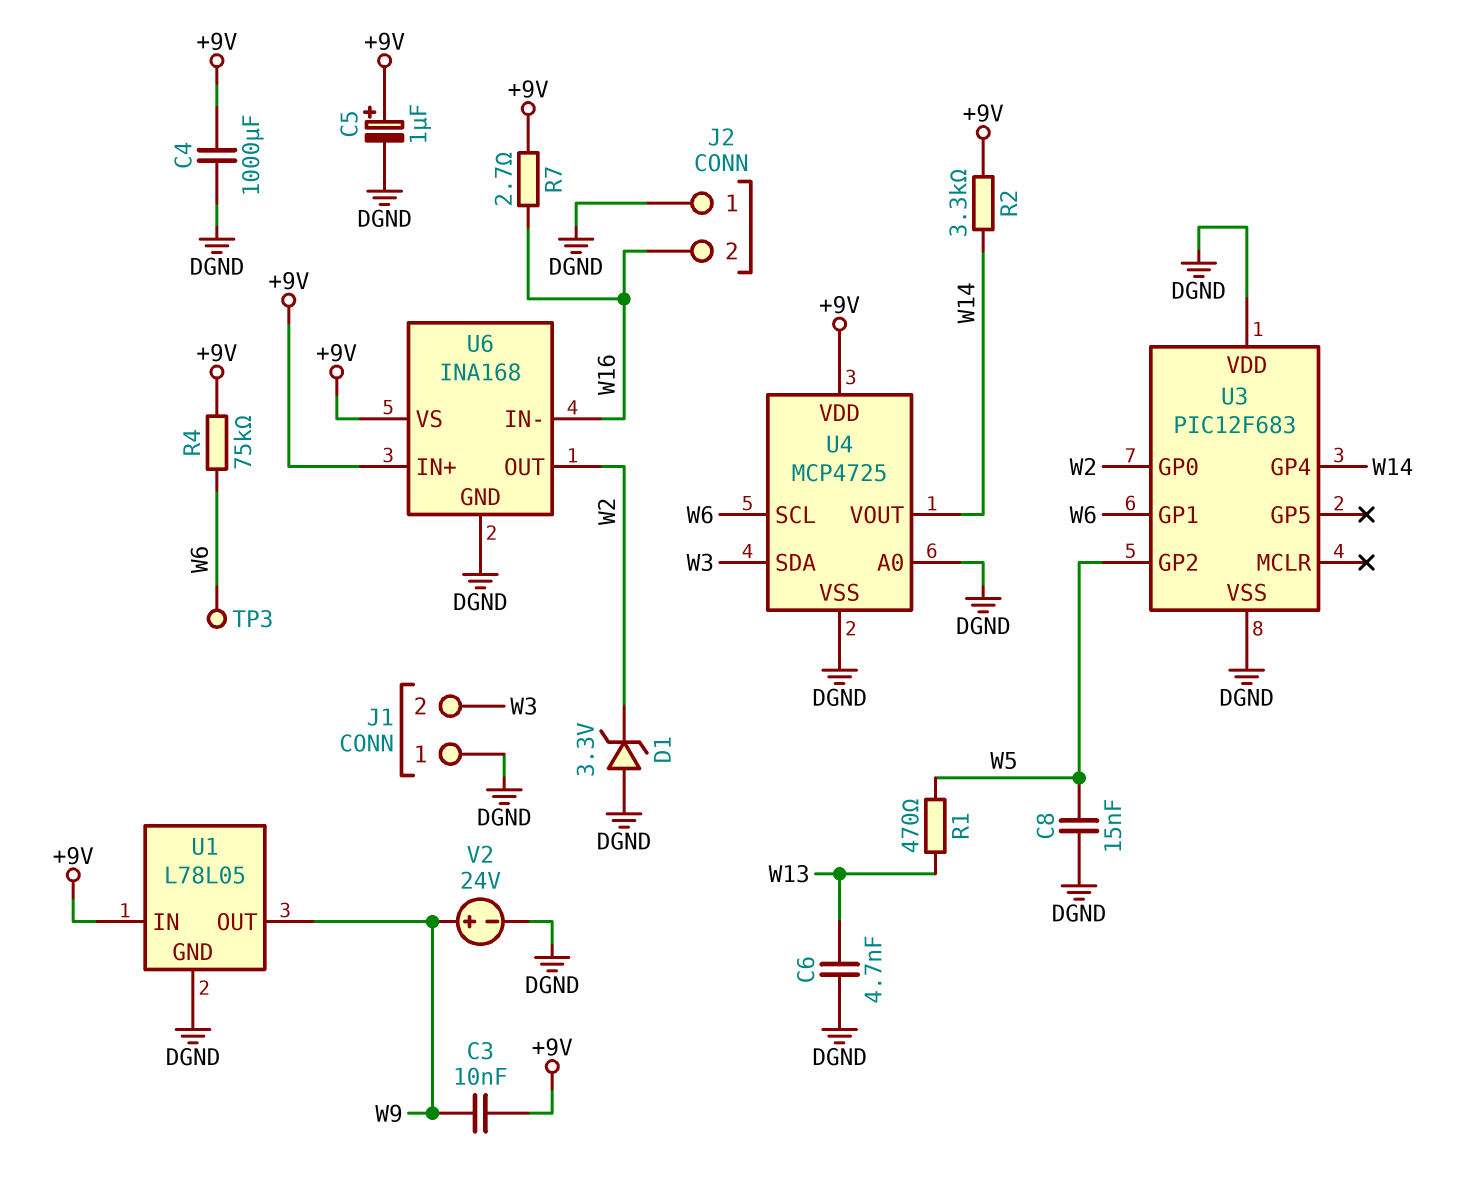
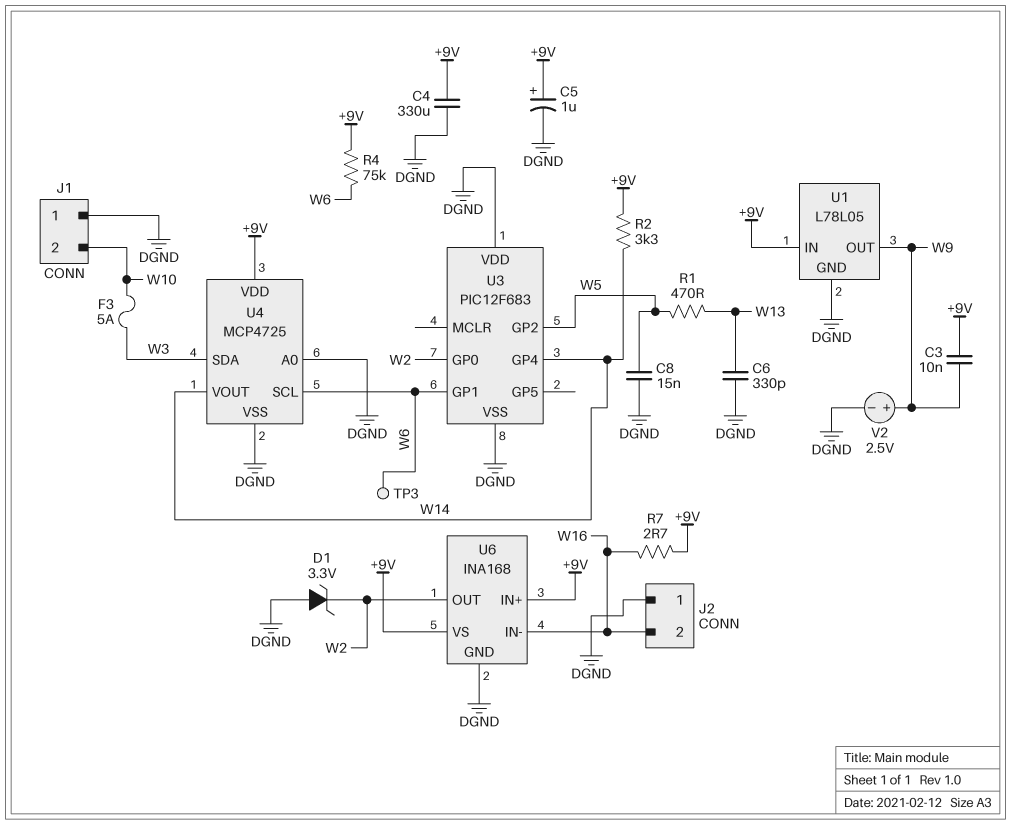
C4: 1000uF (+9V, DGND) -> 330uF (+9V, DGND)
C6: 4.7nF (DGND, W13) -> 330pF (DGND, W13)
F3: none -> 5A (W3, W10)
J1 pin 2: W3 -> W10
V2: 24V (plus W9, minus DGND) -> 2.5V (plus W9, minus DGND)

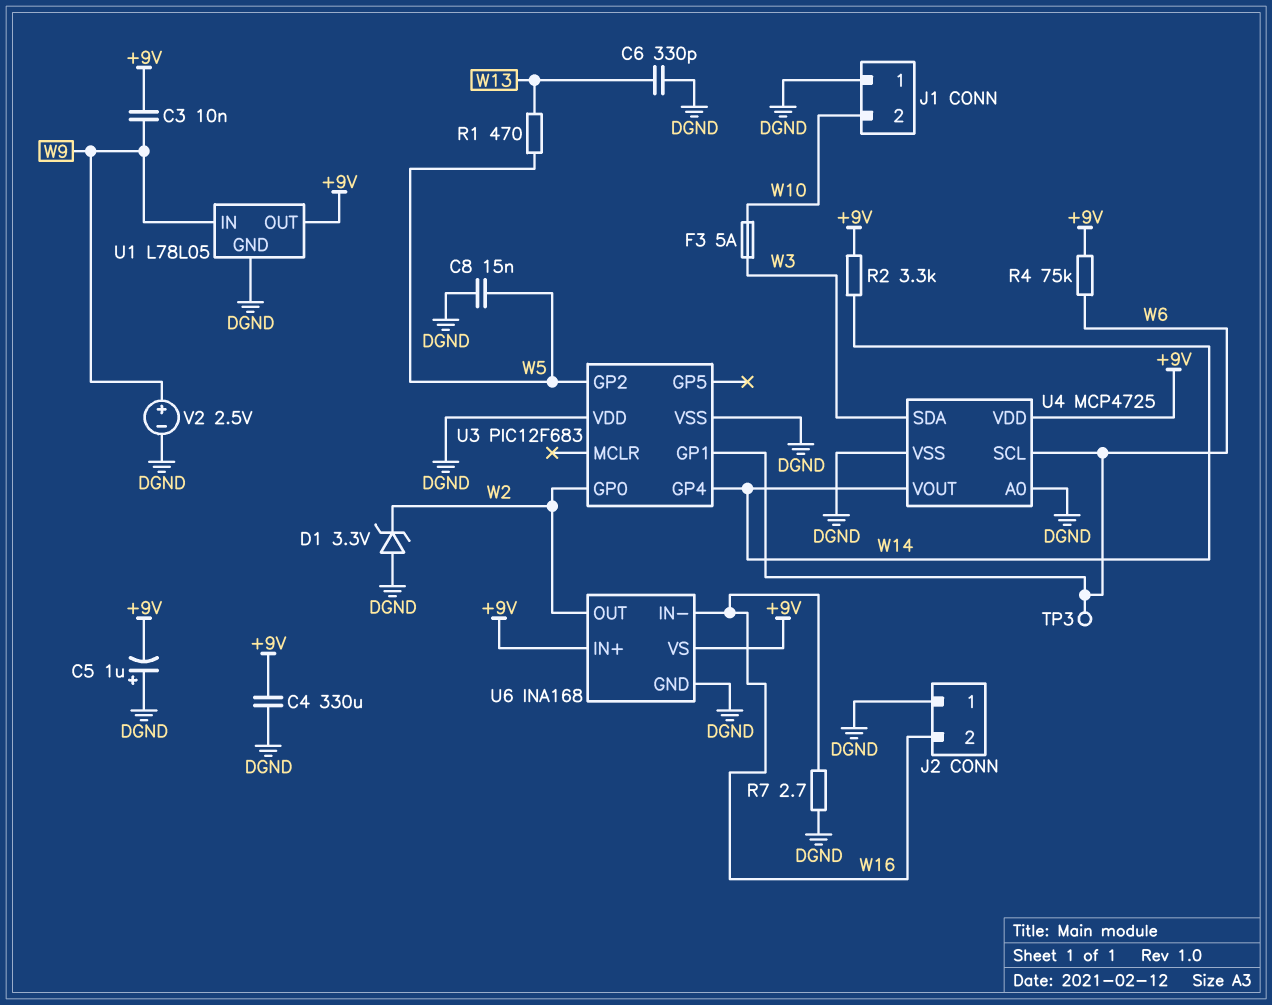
C5: 1uF (plus +9V, minus DGND) -> 1uF (plus DGND, minus +9V)
R7: 2.7 (+9V, W16) -> 2.7 (DGND, W16)
U1 pin IN: +9V -> W9
U1 pin OUT: W9 -> +9V

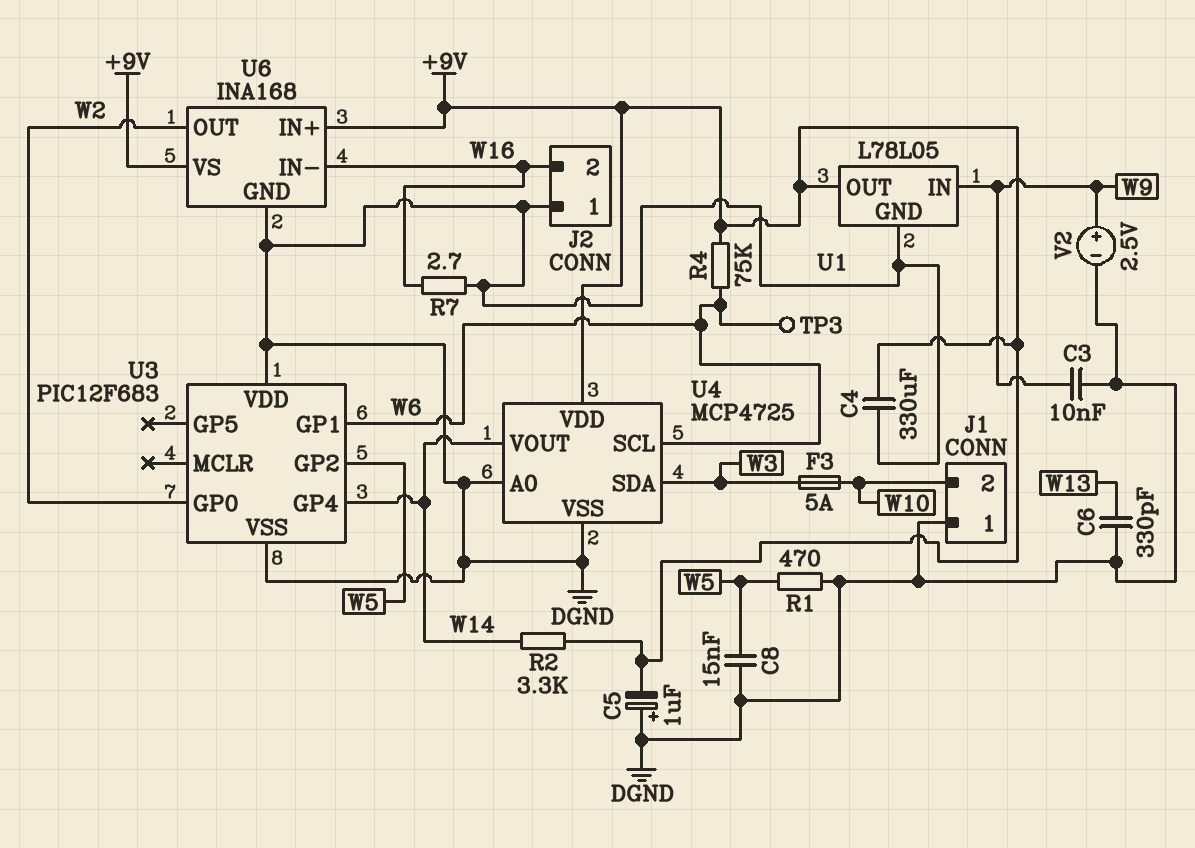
C3: 10nF (+9V, W9) -> 10nF (DGND, W9)
D1: zener 3.3V (A DGND, K W2) -> none
R1: 470 (W5, W13) -> 470 (DGND, W5)

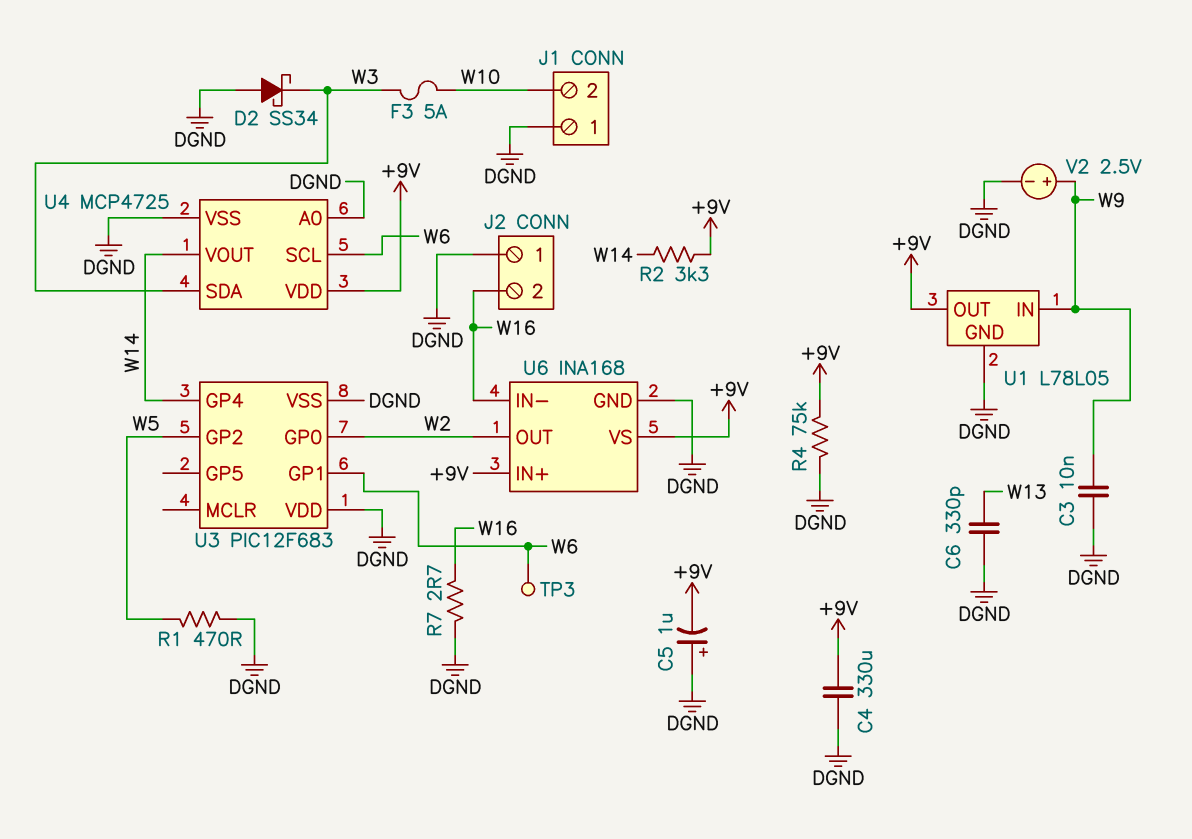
C8: 15nF (DGND, W5) -> none
D2: none -> schottky SS34 (A DGND, K W3)
R4: 75k (+9V, W6) -> 75k (+9V, DGND)

